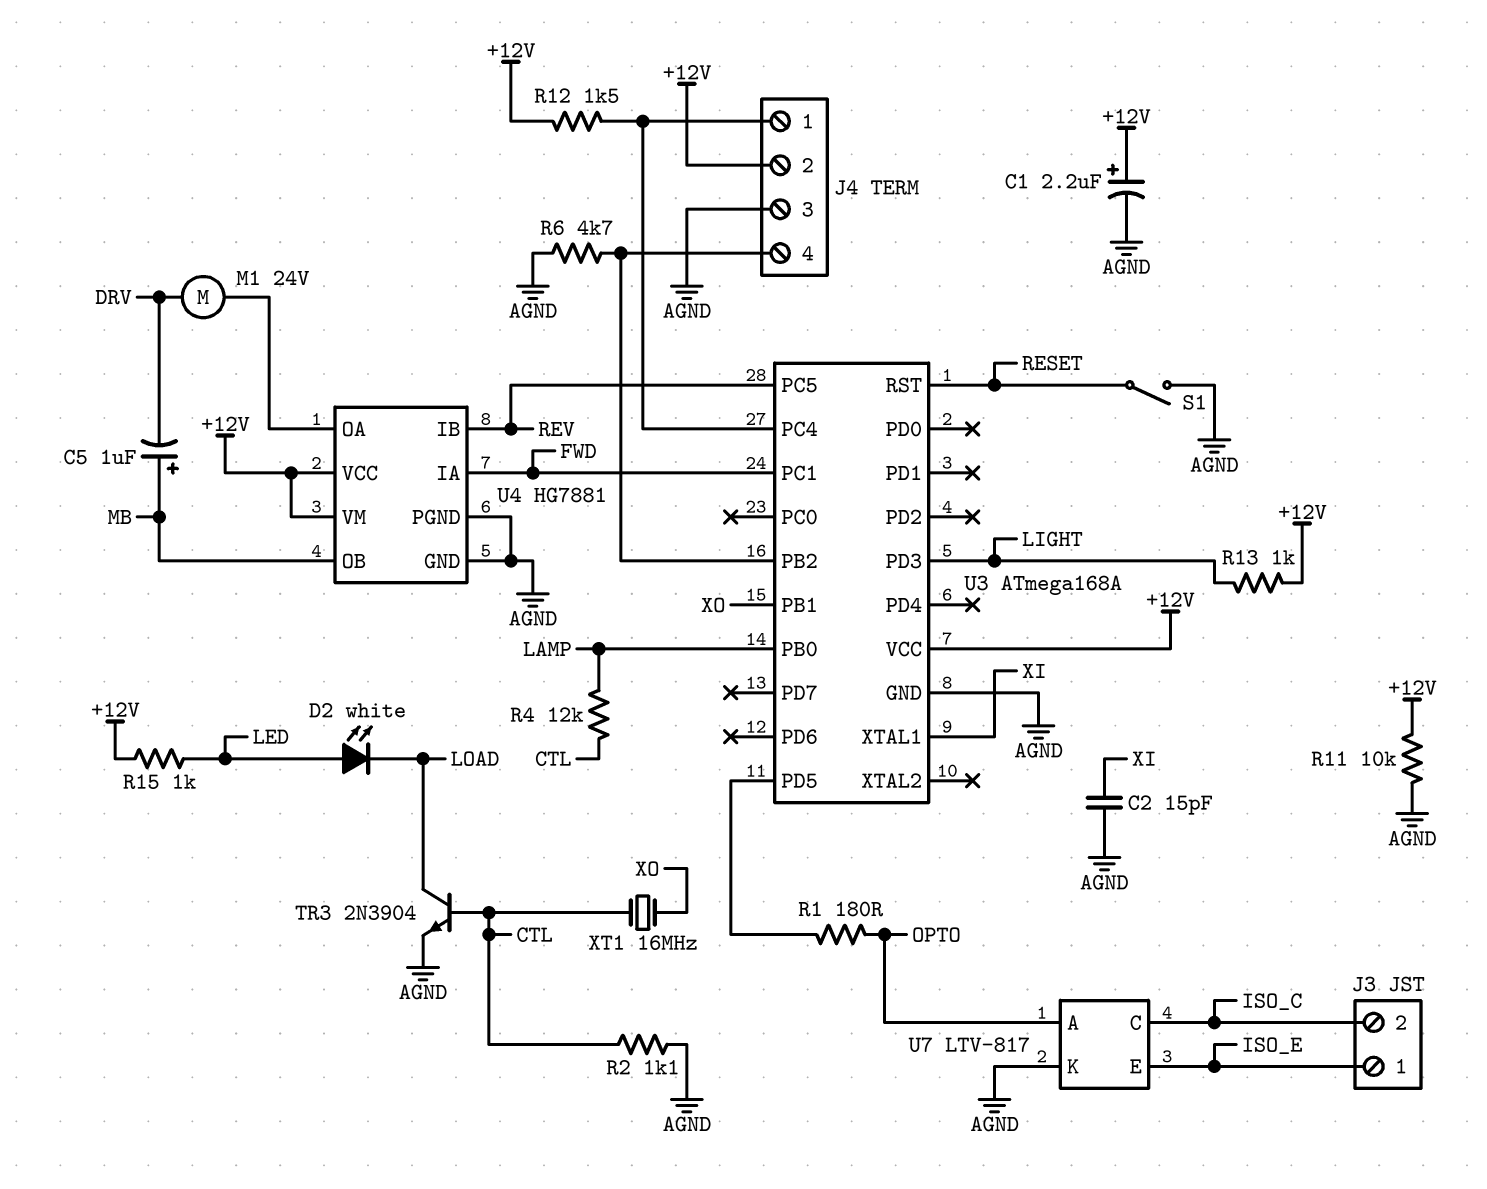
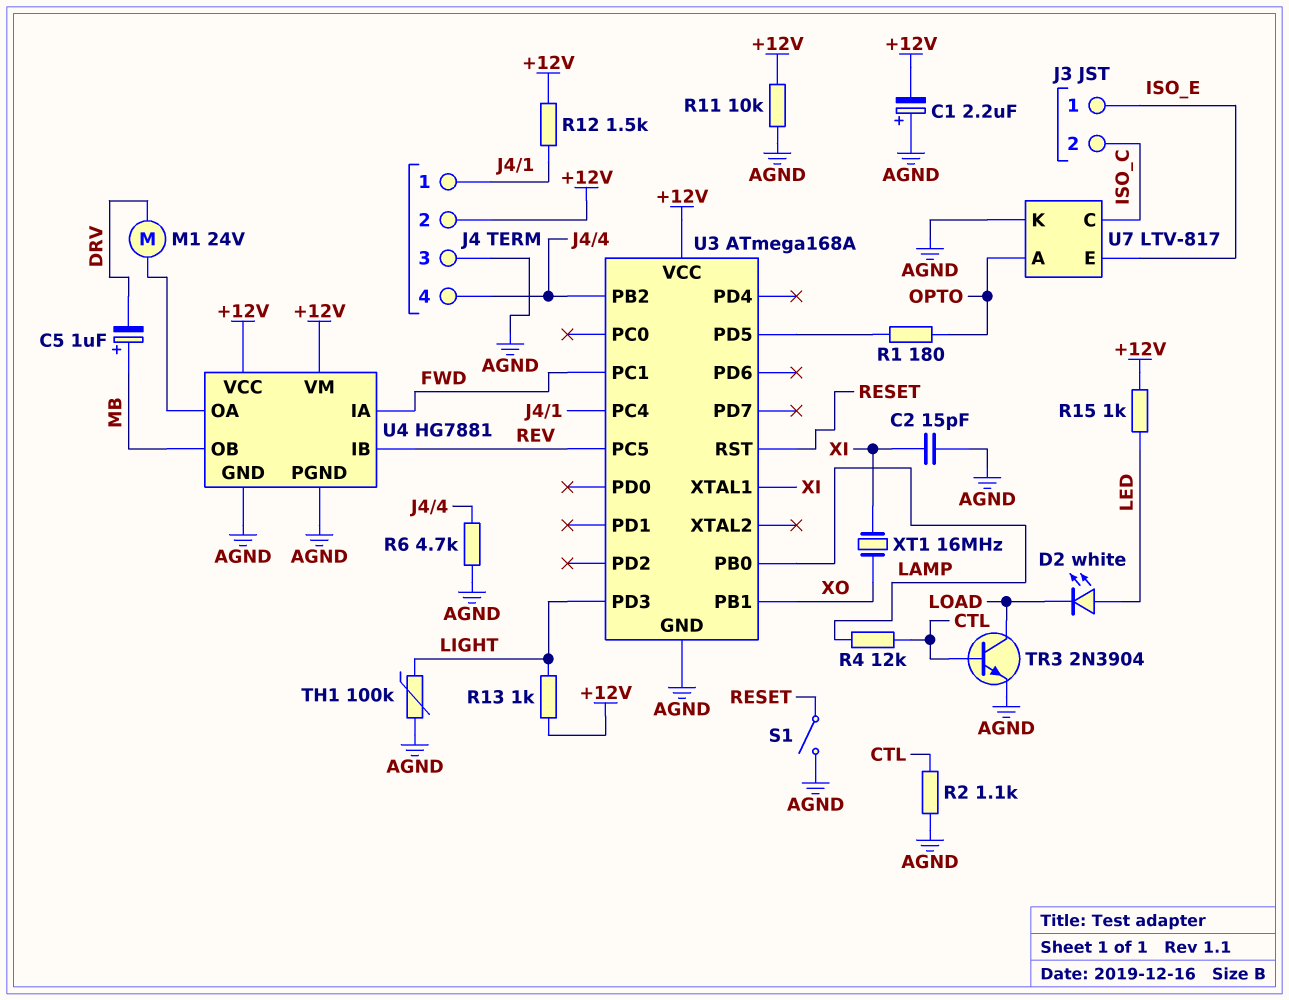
C1: 2.2uF (plus +12V, minus AGND) -> 2.2uF (plus AGND, minus +12V)
TH1: none -> 100k (AGND, LIGHT)
XT1: 16MHz (CTL, XO) -> 16MHz (XI, XO)

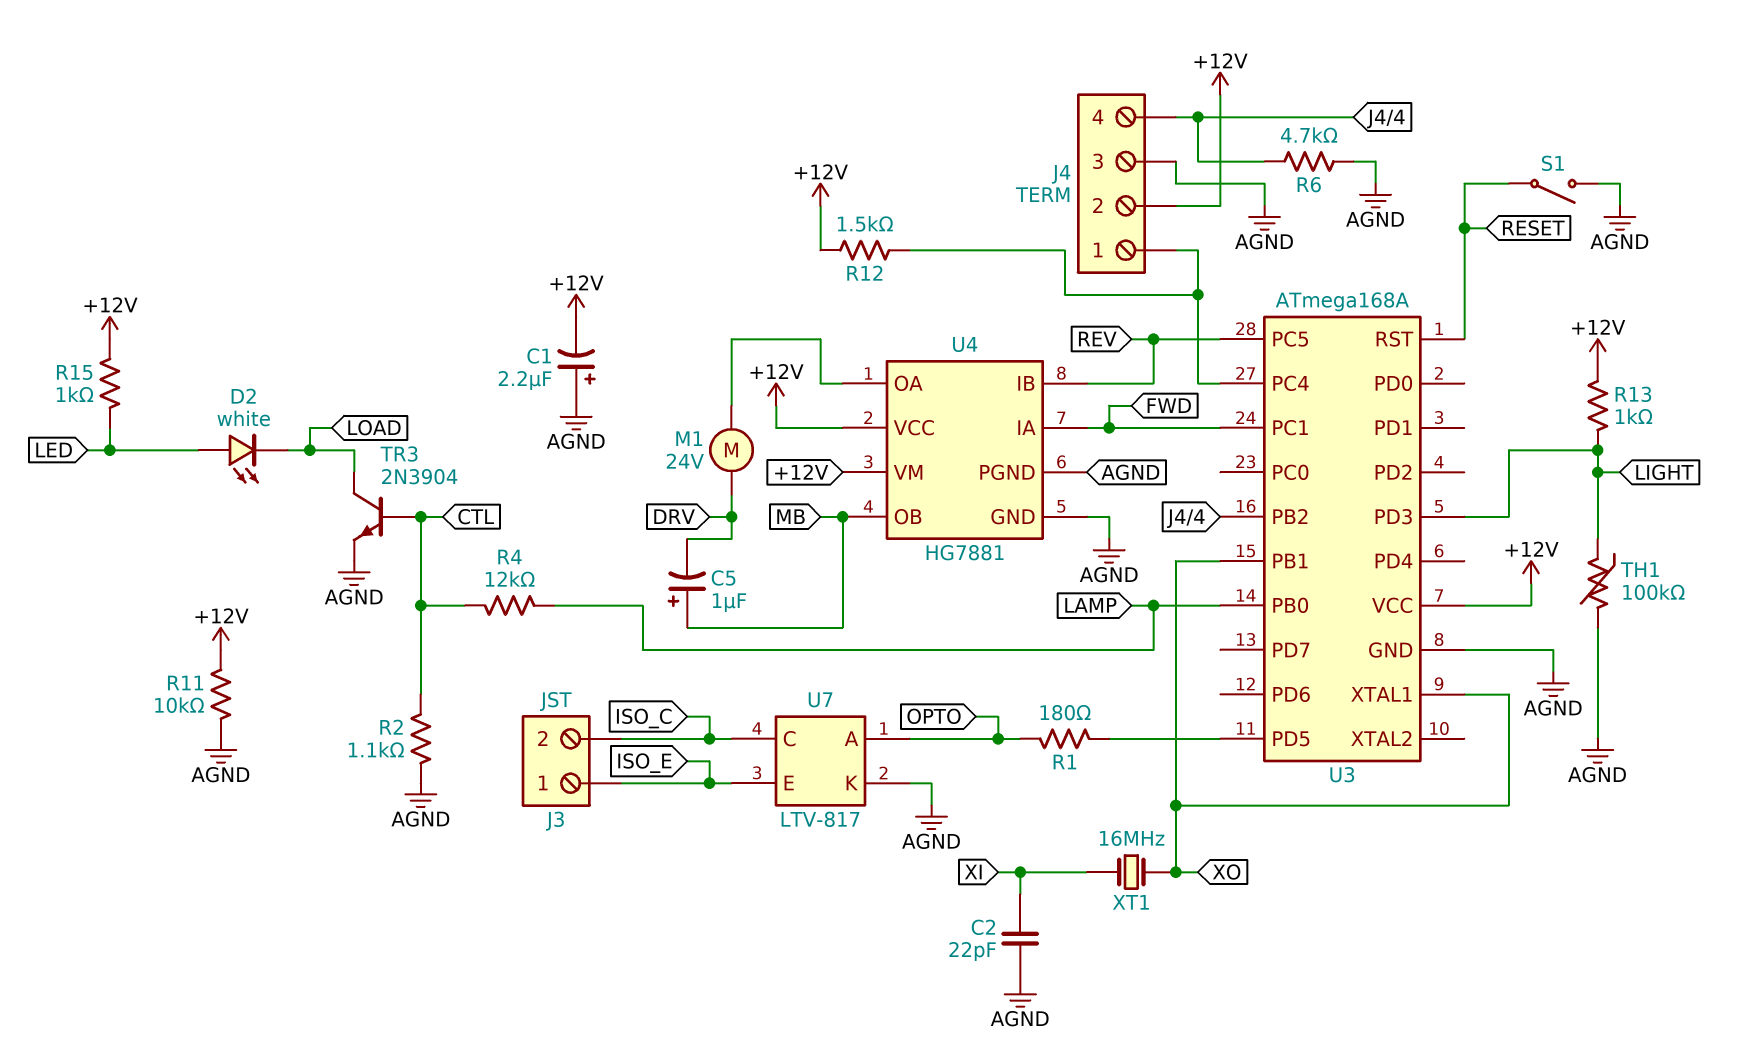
C2: 15pF (AGND, XI) -> 22pF (AGND, XI)
U3 pin XTAL1: XI -> XO

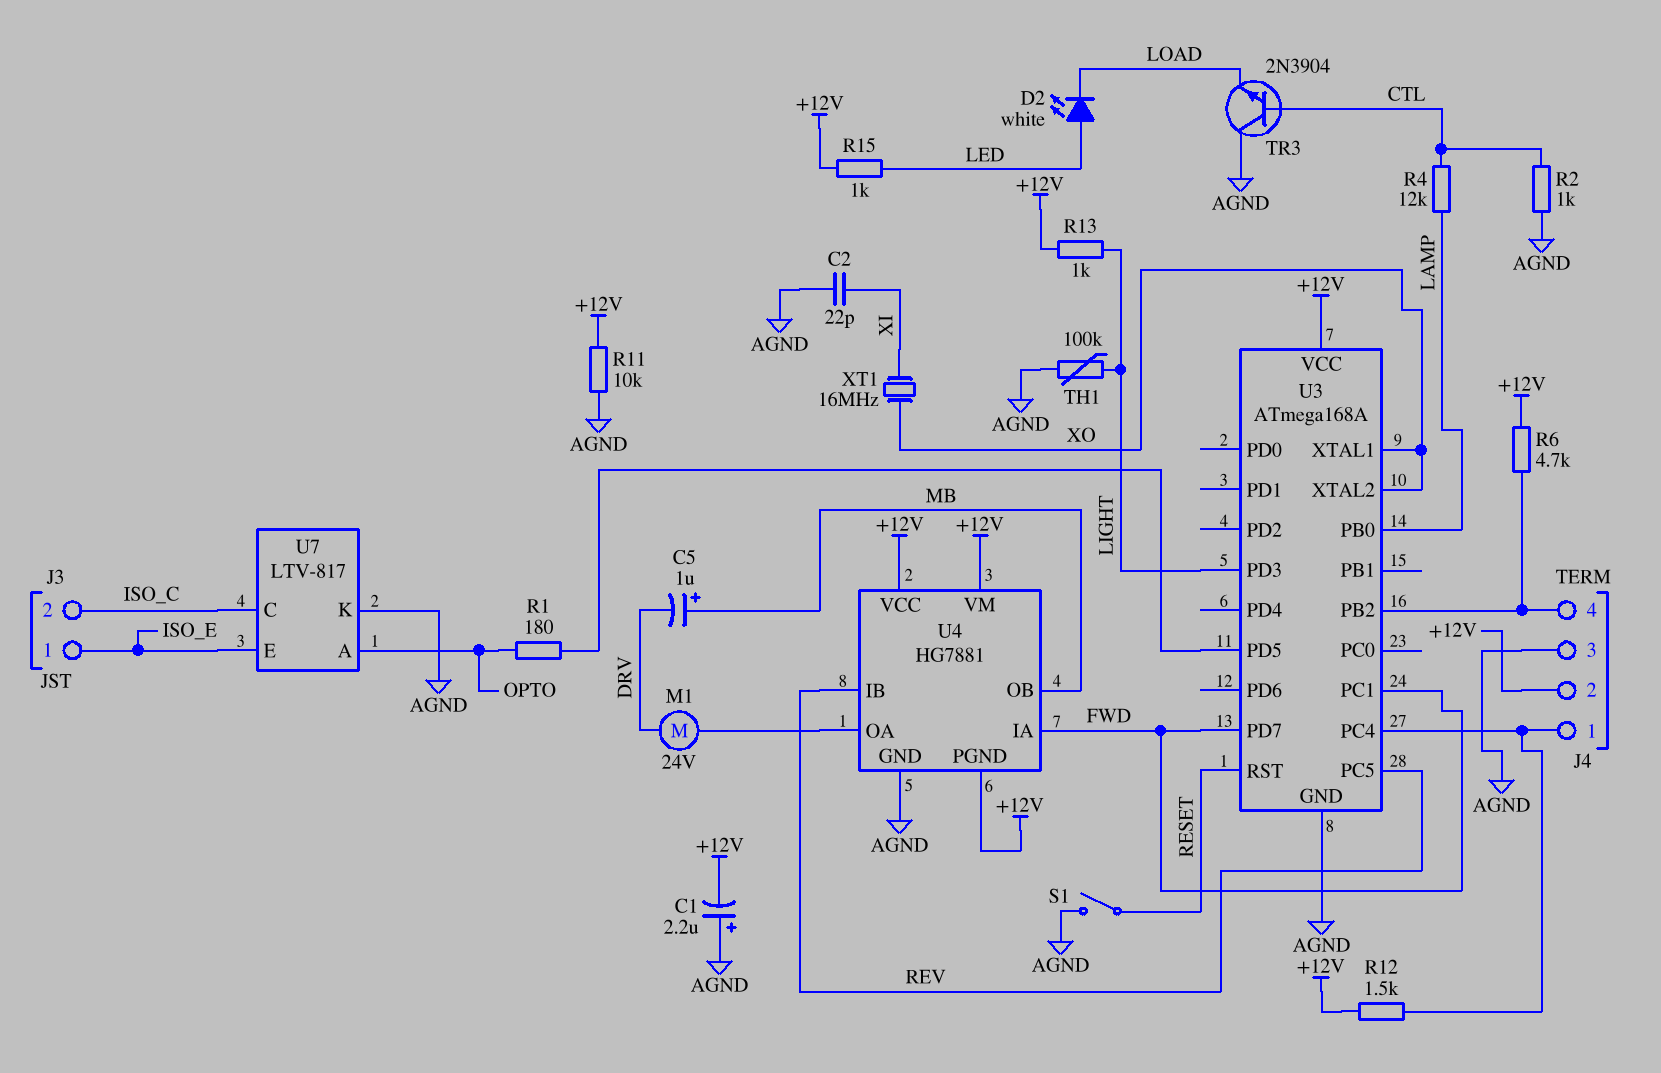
R2: 1.1k (AGND, CTL) -> 1k (AGND, CTL)
R6: 4.7k (AGND, J4/4) -> 4.7k (+12V, J4/4)
TR3: NPN 2N3904 (B CTL, C LOAD, E AGND) -> NPN 2N3904 (B CTL, C AGND, E LOAD)
U3 pin PB1: XO -> none
U3 pin PD7: none -> FWD
U3 pin XTAL2: none -> XO
U4 pin PGND: AGND -> +12V

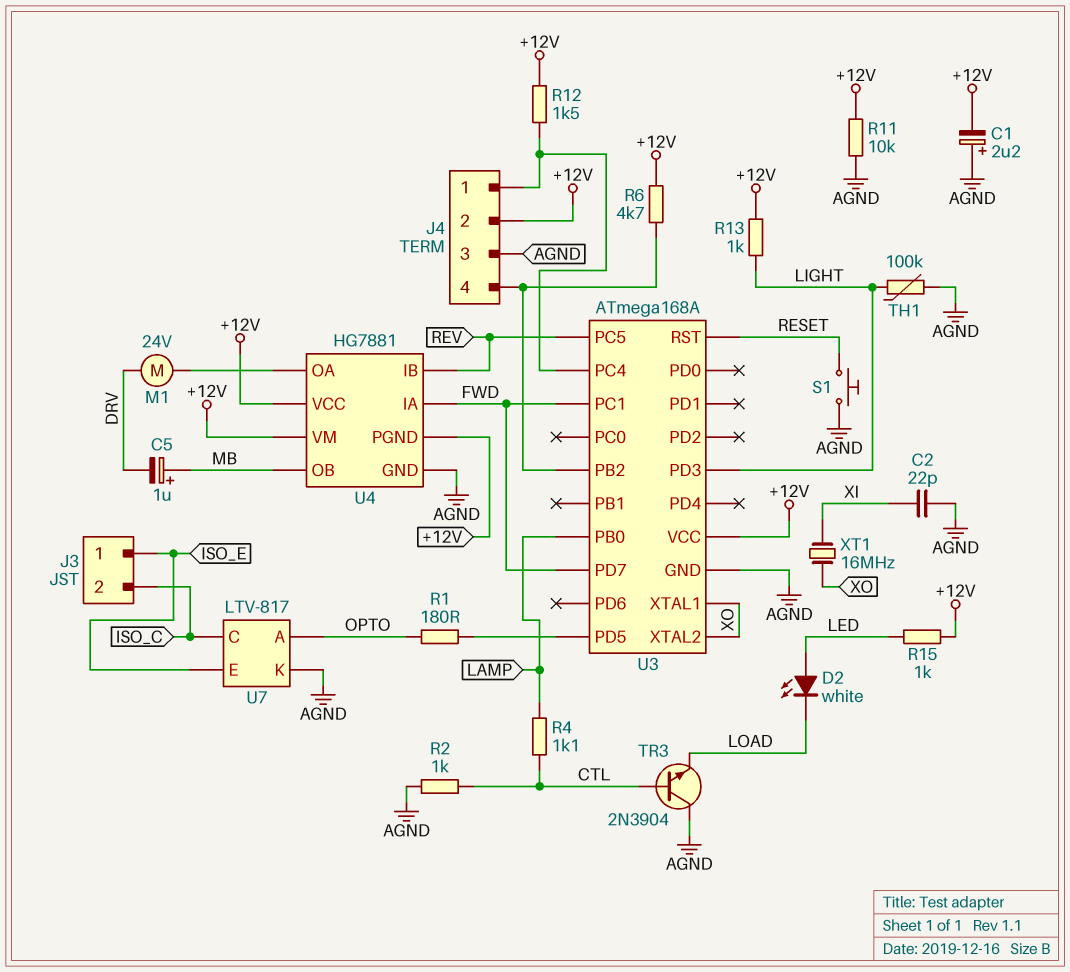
R4: 12k (CTL, LAMP) -> 1.1k (CTL, LAMP)
S1: switch (AGND, RESET) -> button (AGND, RESET)

